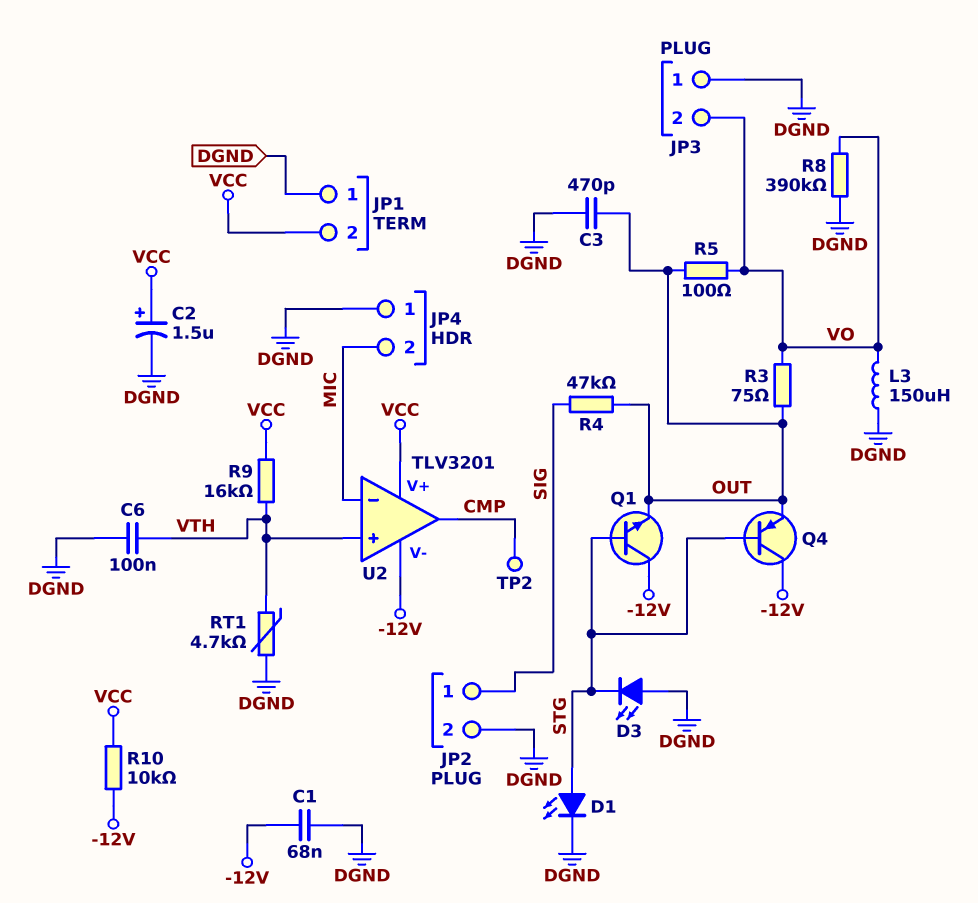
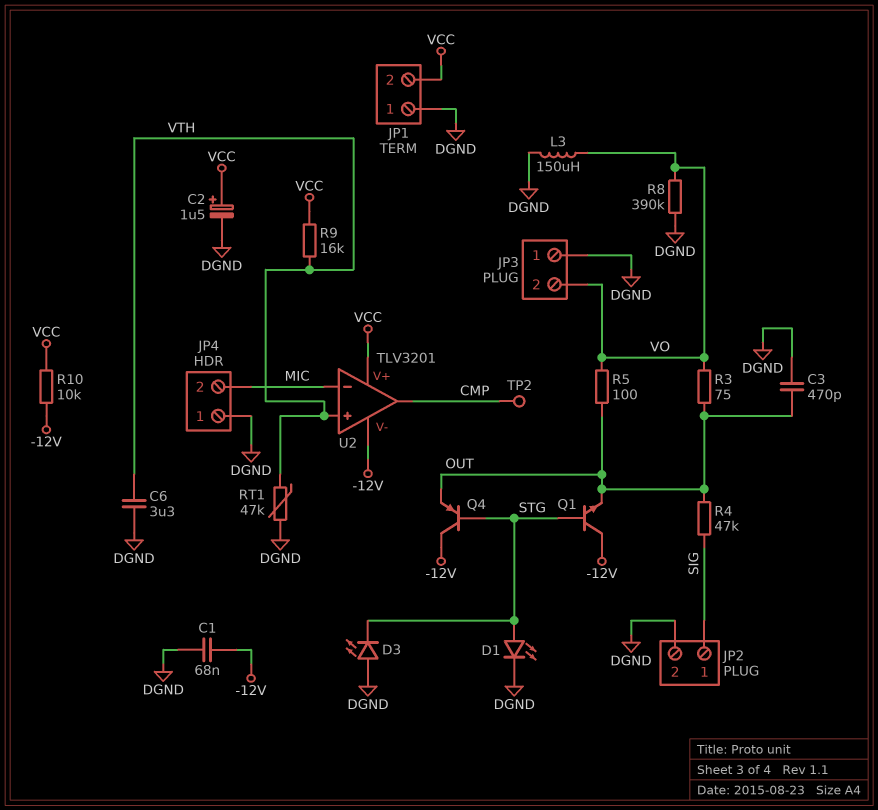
C6: 100nF (DGND, VTH) -> 3.3uF (DGND, VTH)
RT1: 4.7k (DGND, VTH) -> 47k (DGND, VTH)

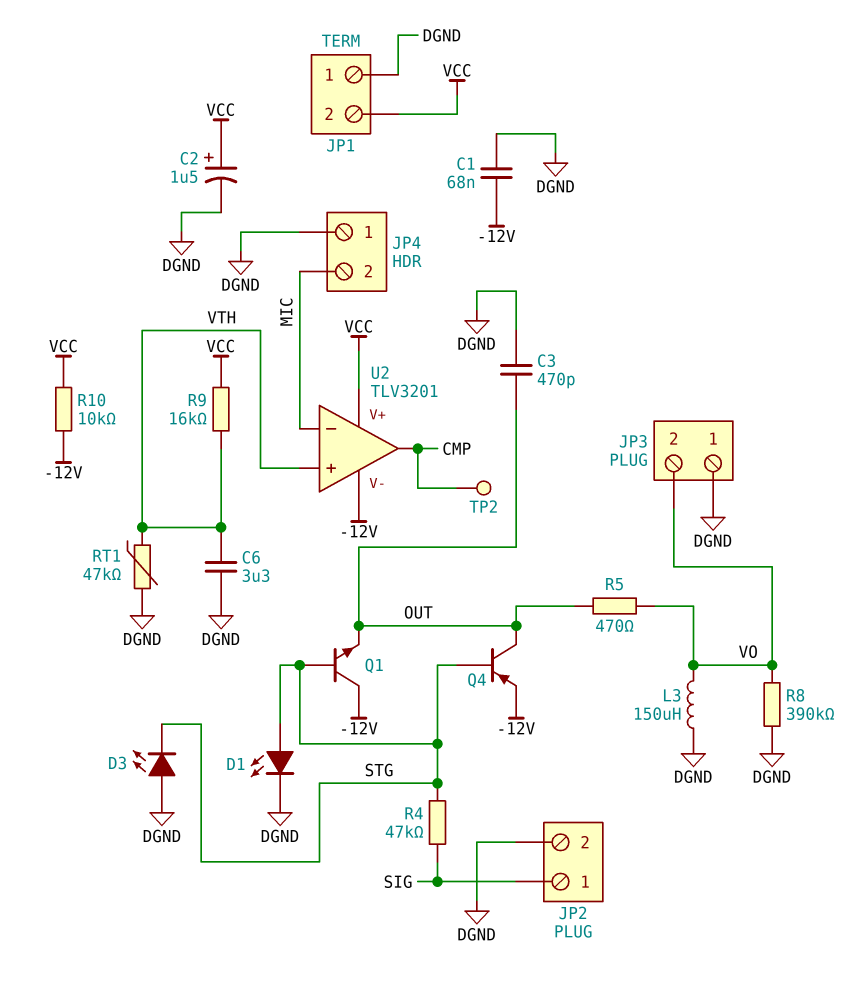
Q4: PNP (B STG, C -12V, E OUT) -> PNP (B STG, C OUT, E -12V)
R3: 75 (OUT, VO) -> none
R4: 47k (OUT, SIG) -> 47k (SIG, STG)
R5: 100 (OUT, VO) -> 470 (OUT, VO)

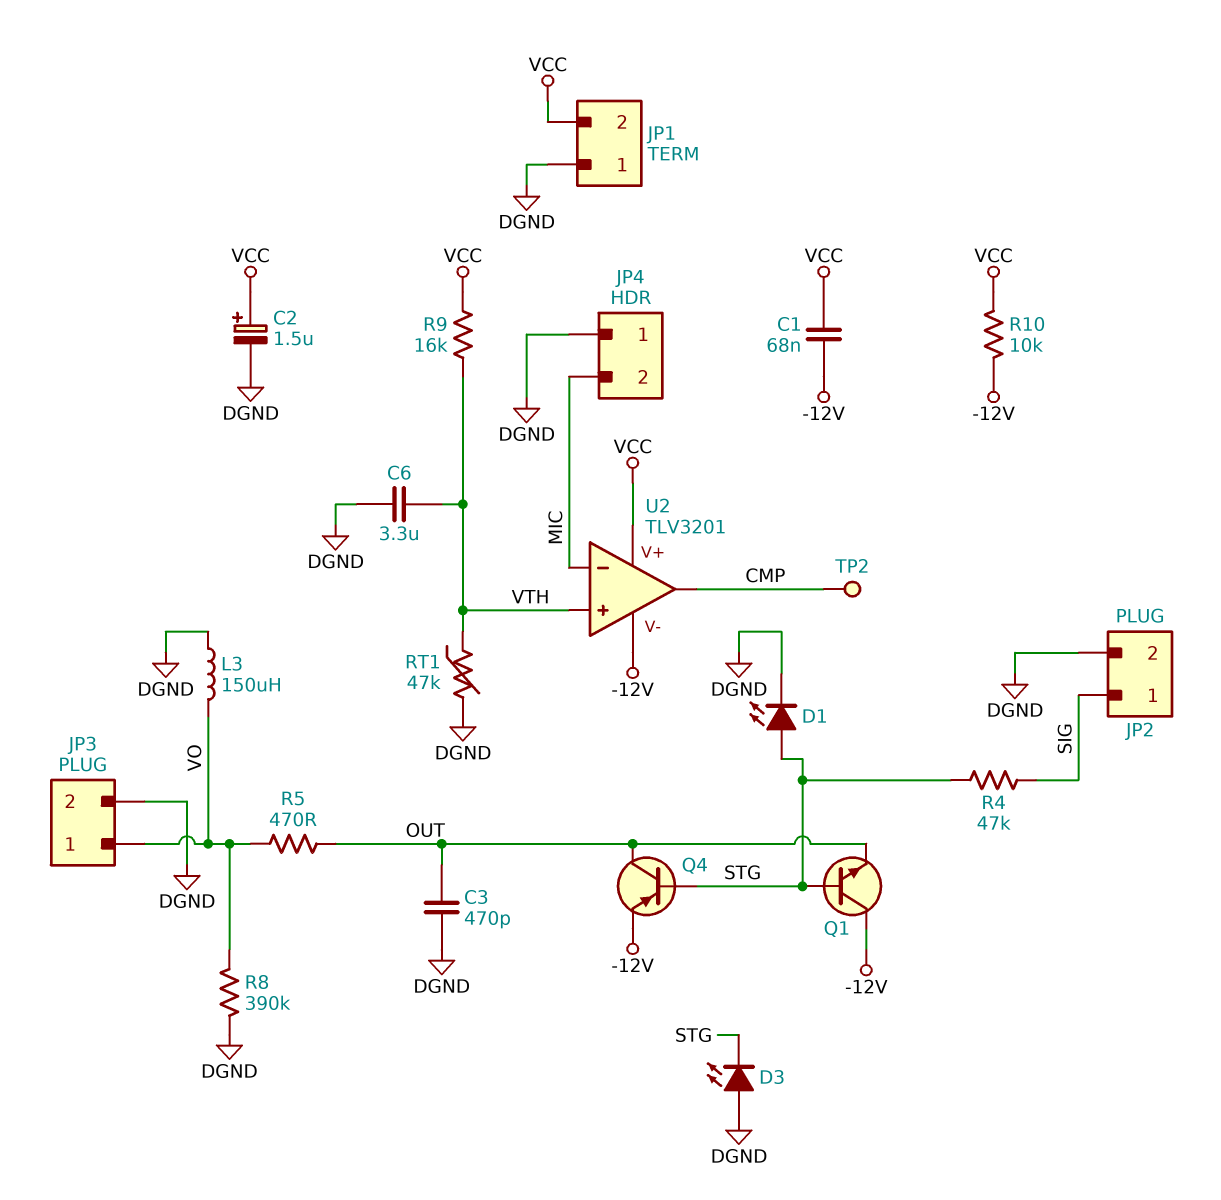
C1: 68nF (-12V, DGND) -> 68nF (-12V, VCC)
JP3 pin 1: DGND -> VO
JP3 pin 2: VO -> DGND

